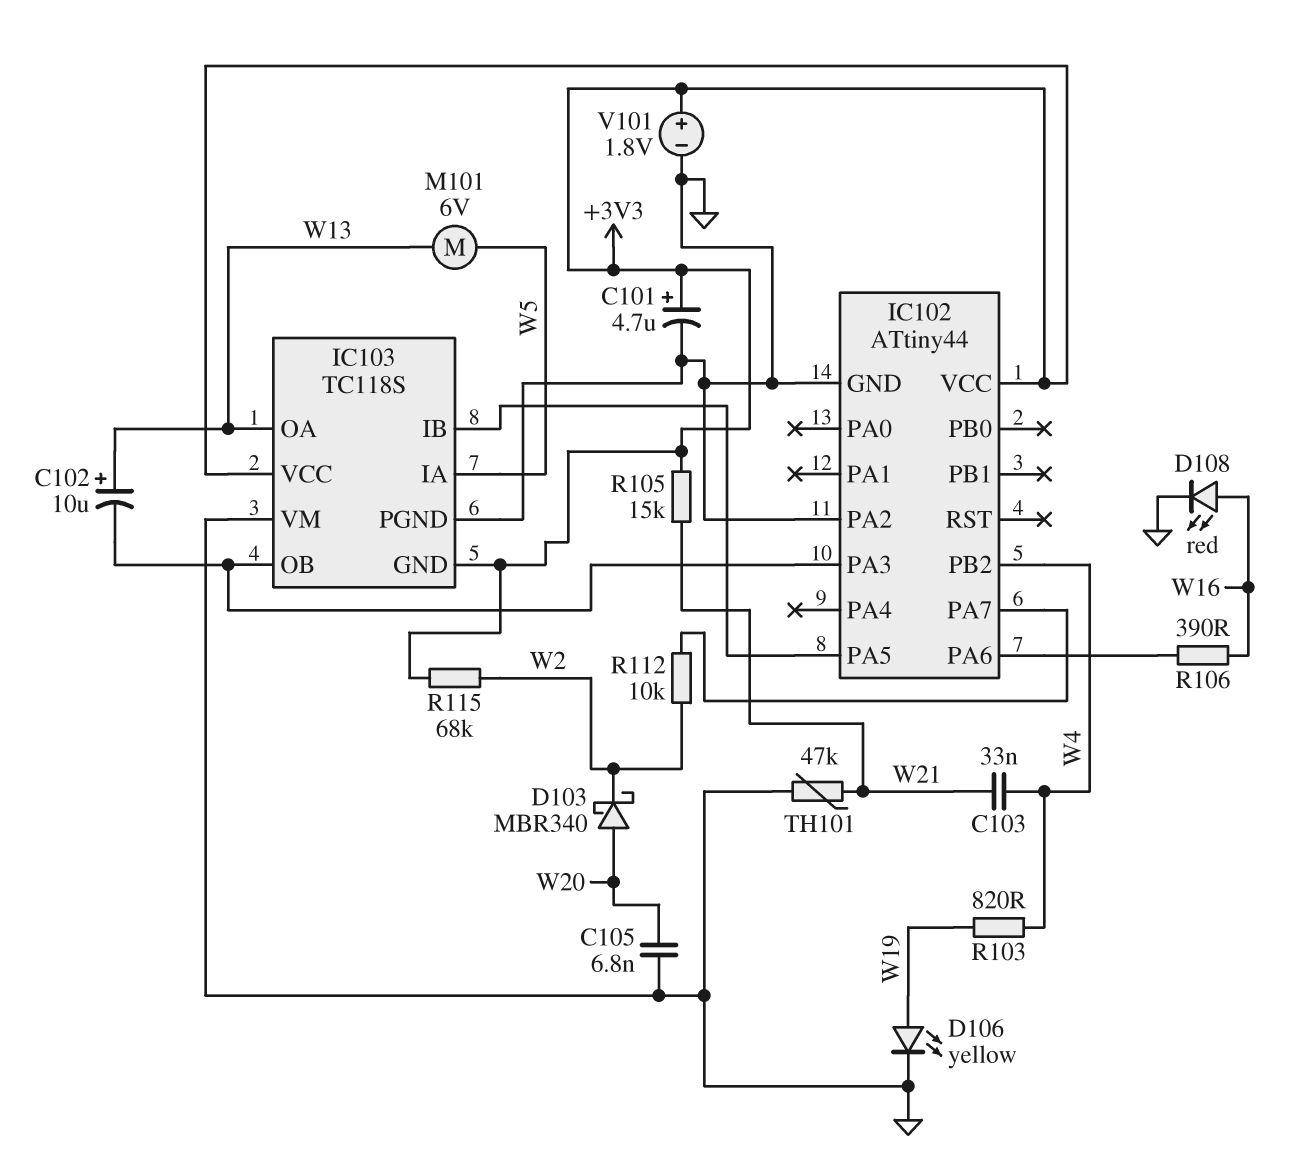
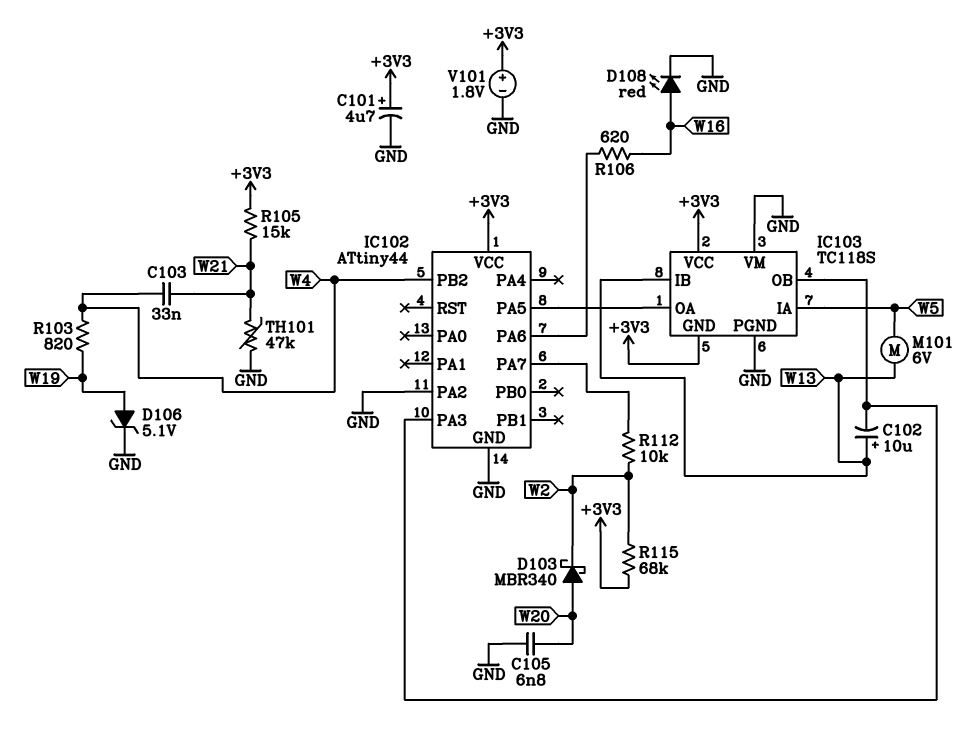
D106: LED yellow (A W19, K GND) -> zener 5.1V (A W19, K GND)
IC103 pin IB: IC102/PA5 -> W13
IC103 pin OA: W13 -> IC102/PA5
R106: 390 (IC102/PA6, W16) -> 620 (IC102/PA6, W16)

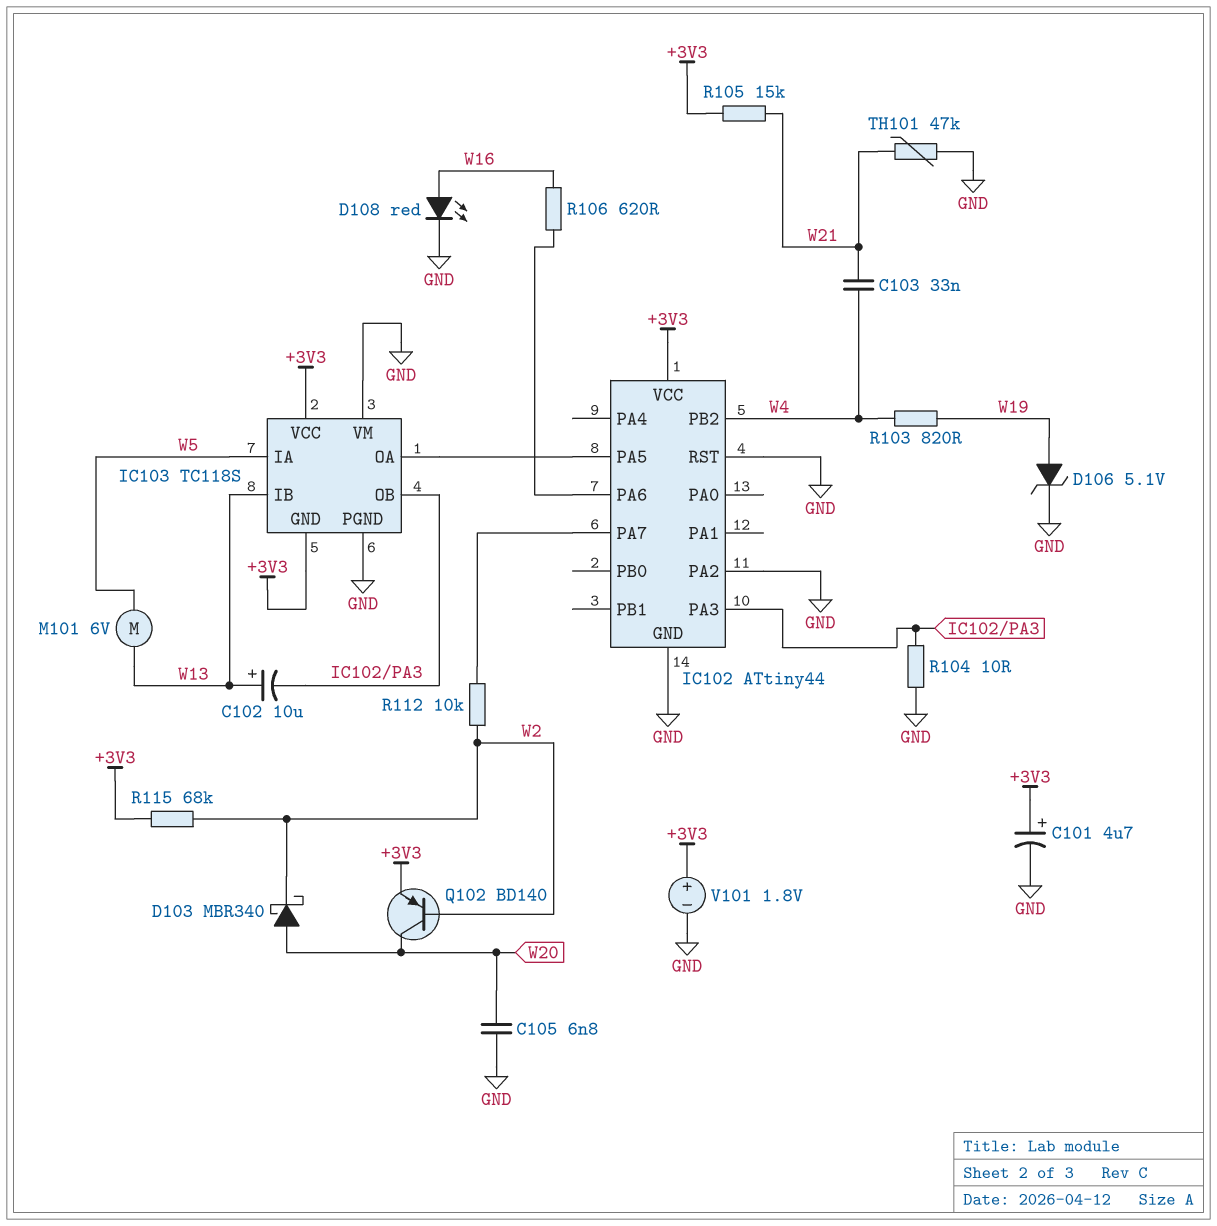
IC102 pin RST: none -> GND
Q102: none -> PNP BD140 (B W2, C W20, E +3V3)
R104: none -> 10 (GND, IC102/PA3)

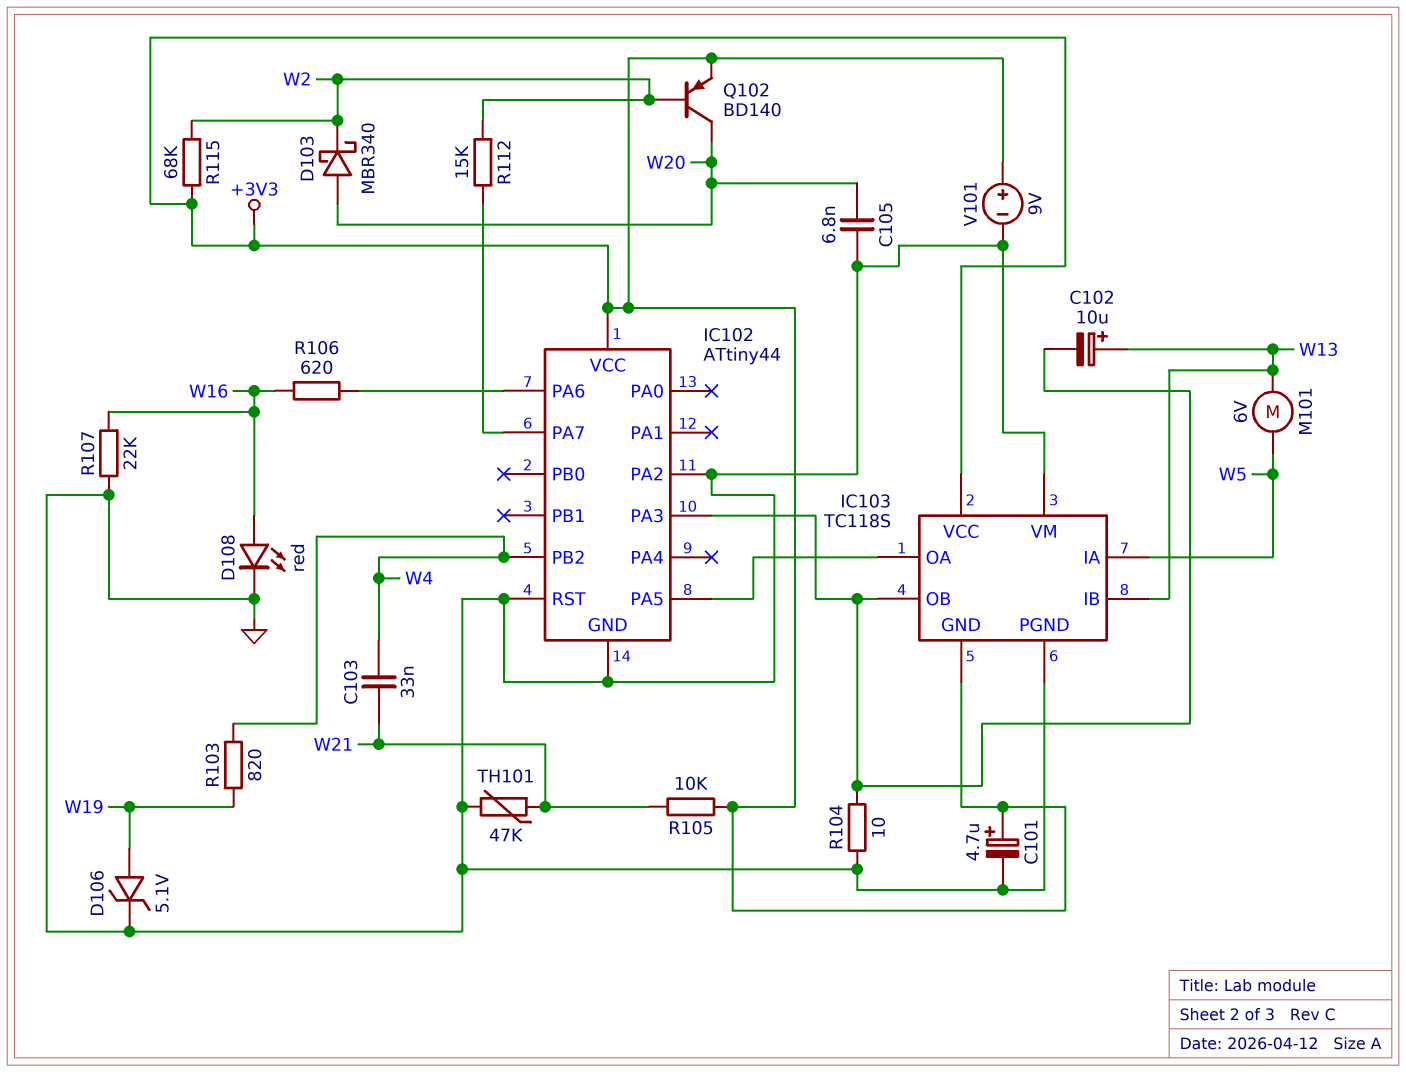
R105: 15k (+3V3, W21) -> 10k (+3V3, W21)
R107: none -> 22k (GND, W16)
R112: 10k (IC102/PA7, W2) -> 15k (IC102/PA7, W2)
V101: 1.8V (plus +3V3, minus GND) -> 9V (plus +3V3, minus GND)

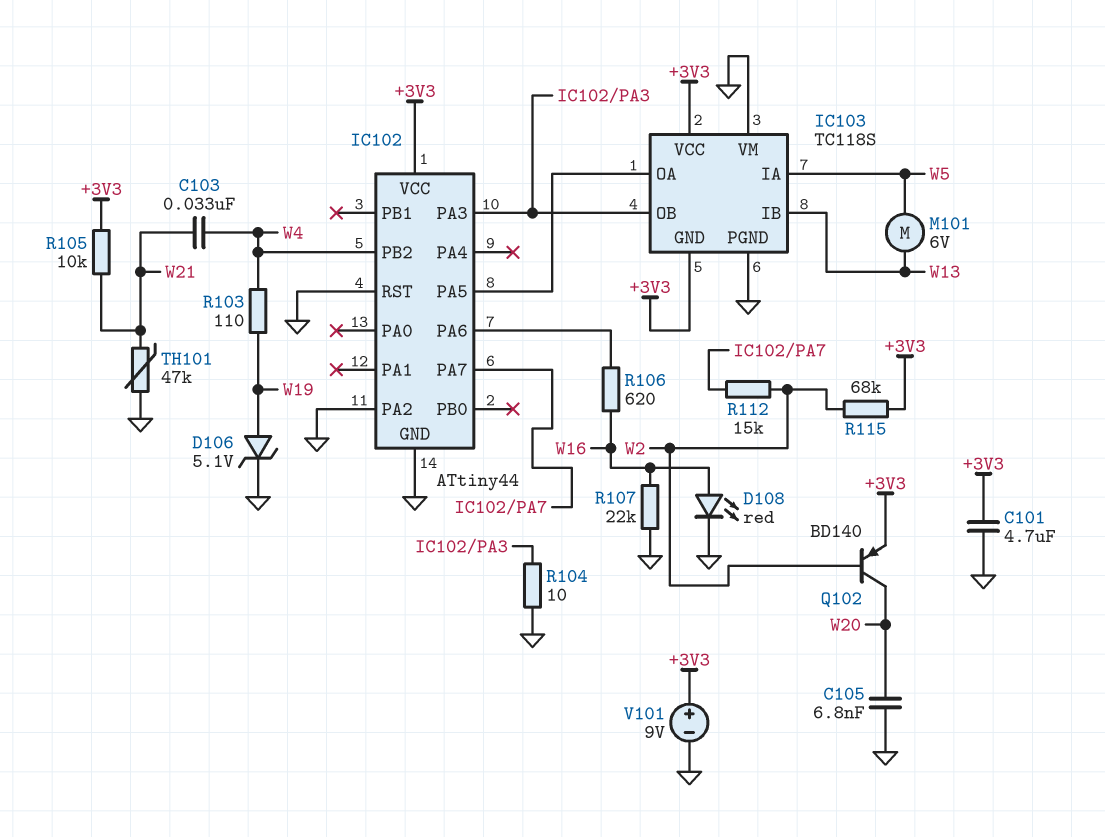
C101: 4.7uF (plus +3V3, minus GND) -> 4.7uF (+3V3, GND)
C102: 10uF (plus W13, minus IC102/PA3) -> none
D103: schottky MBR340 (A W20, K W2) -> none
R103: 820 (W4, W19) -> 110 (W4, W19)

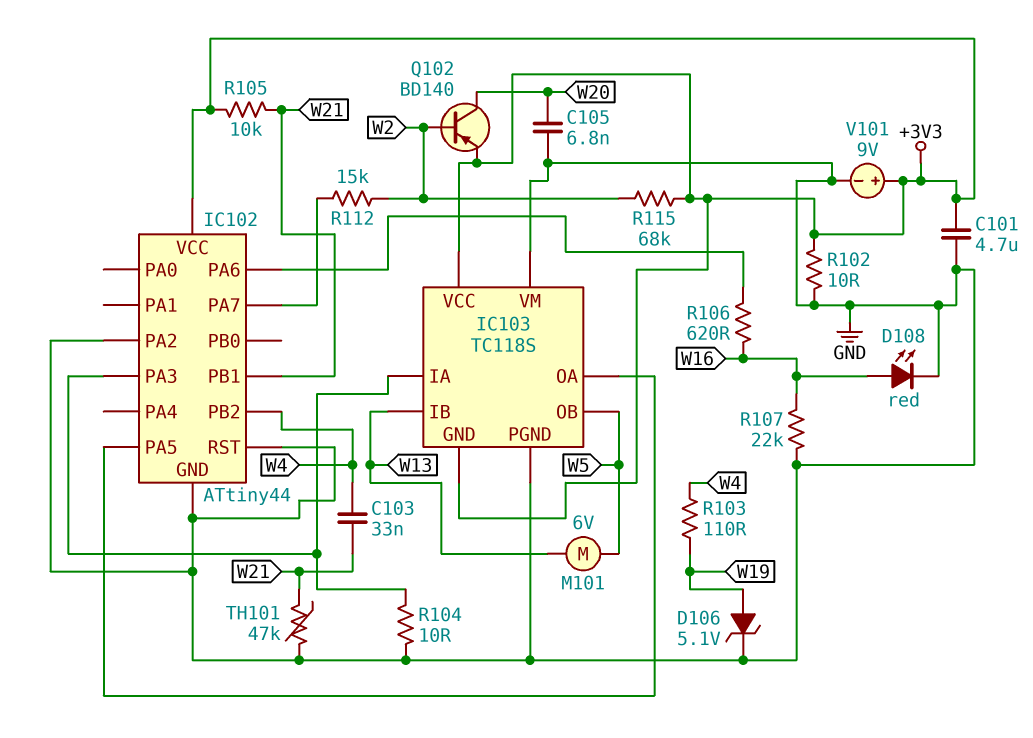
IC102 pin PB1: none -> W21
IC103 pin IA: W5 -> IC102/PA3
IC103 pin OB: IC102/PA3 -> W5
R102: none -> 10 (+3V3, GND)

